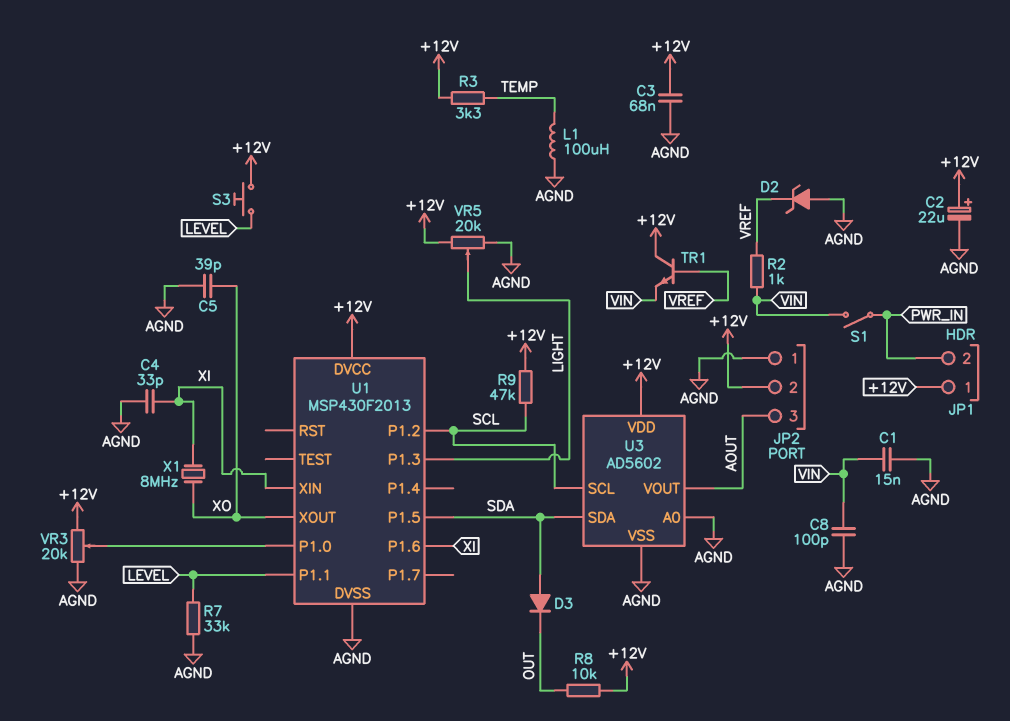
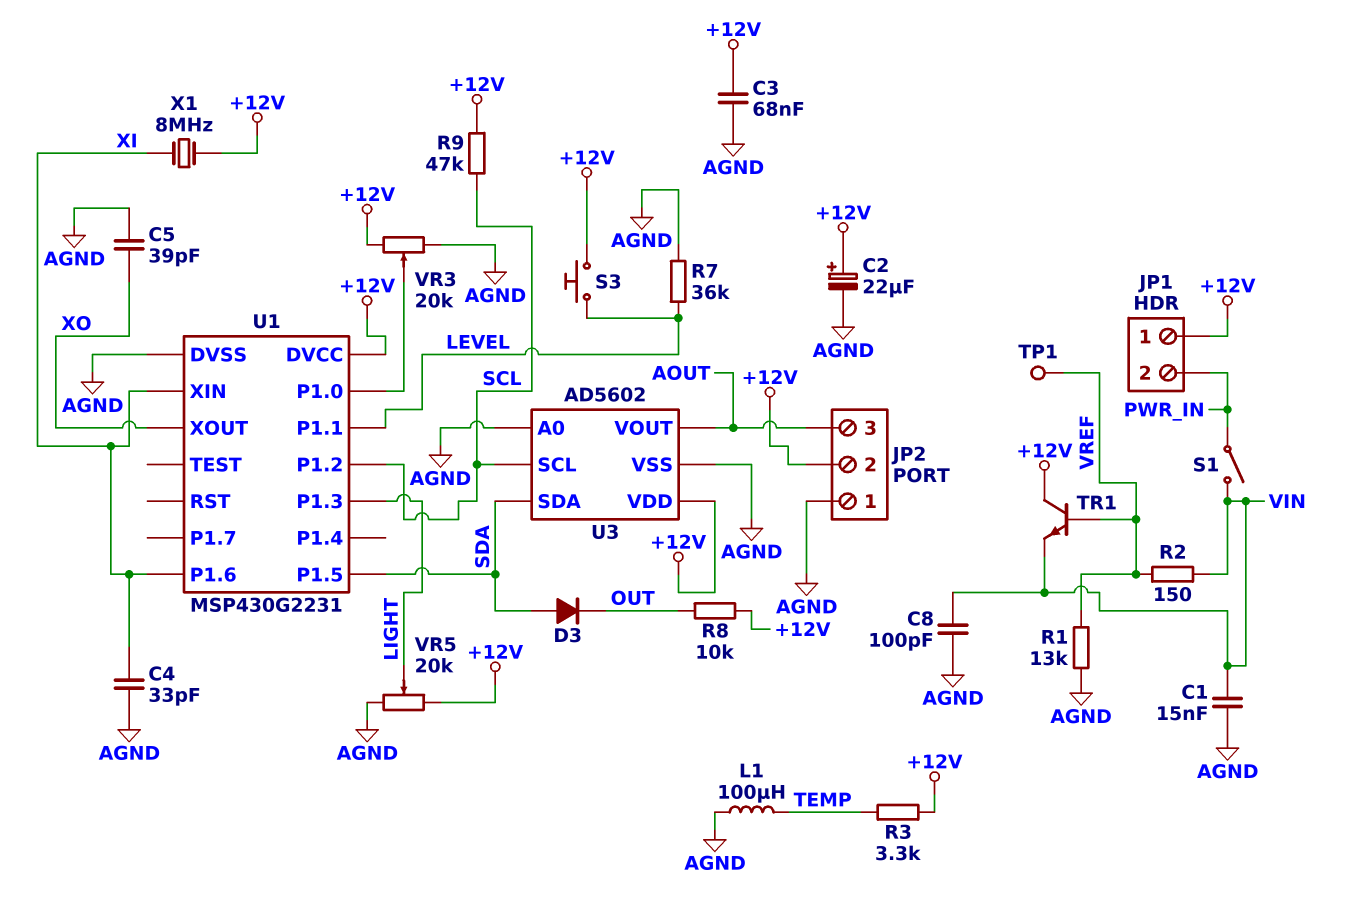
D2: zener (A AGND, K VREF) -> none
R1: none -> 13k (AGND, VREF)
R2: 1k (VIN, VREF) -> 150 (VIN, VREF)
R7: 33k (AGND, LEVEL) -> 36k (AGND, LEVEL)
TP1: none -> test point (VREF)
U1: MSP430F2013 -> MSP430G2231
X1: 8MHz (XI, XO) -> 8MHz (+12V, XI)

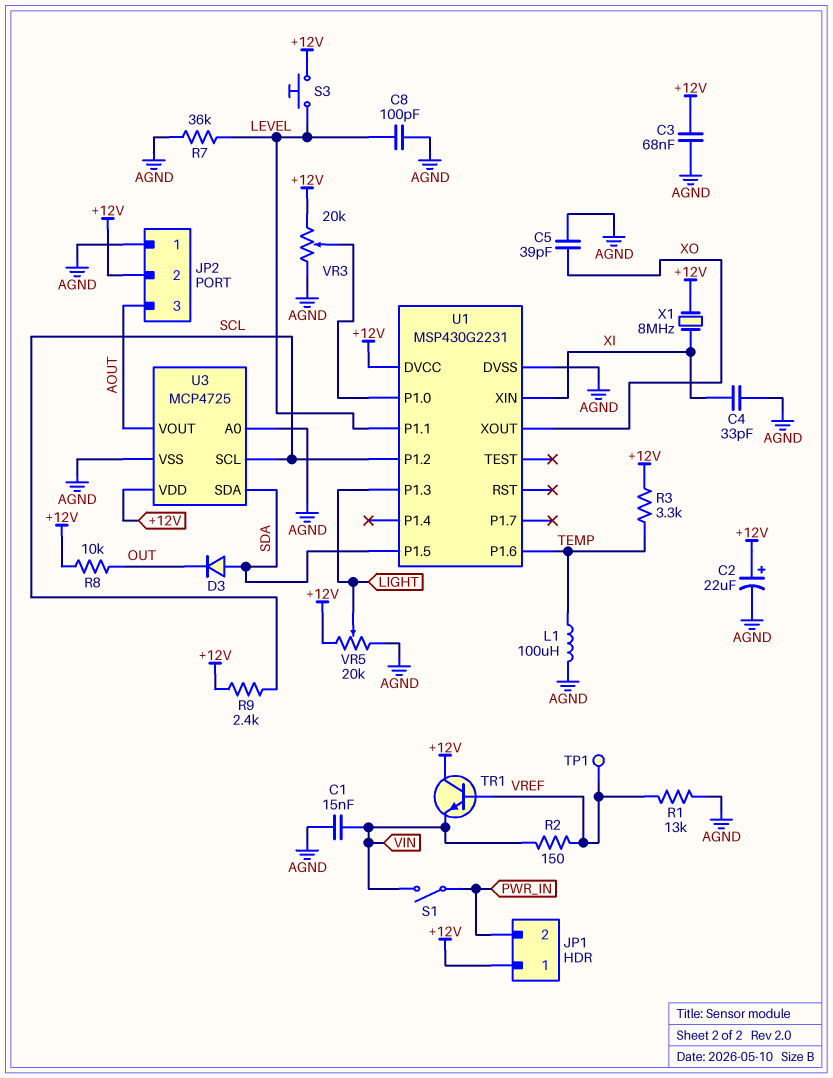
C8: 100pF (AGND, VIN) -> 100pF (AGND, LEVEL)
R9: 47k (+12V, SCL) -> 2.4k (+12V, SCL)
U1 pin P1.6: XI -> TEMP
U3: AD5602 -> MCP4725

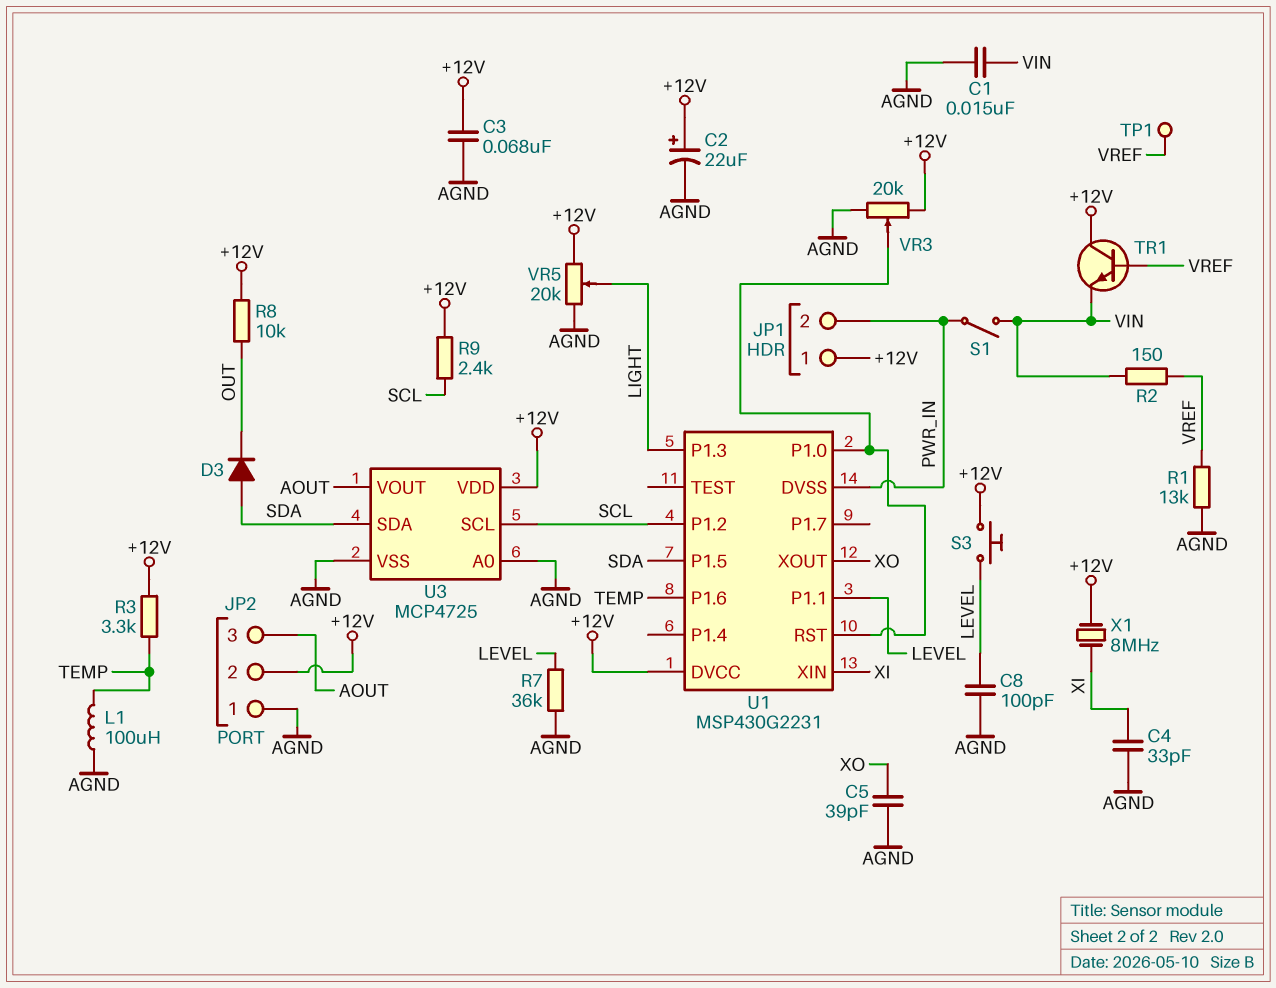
U1 pin DVSS: AGND -> PWR_IN
U1 pin RST: none -> U1/P1.0

